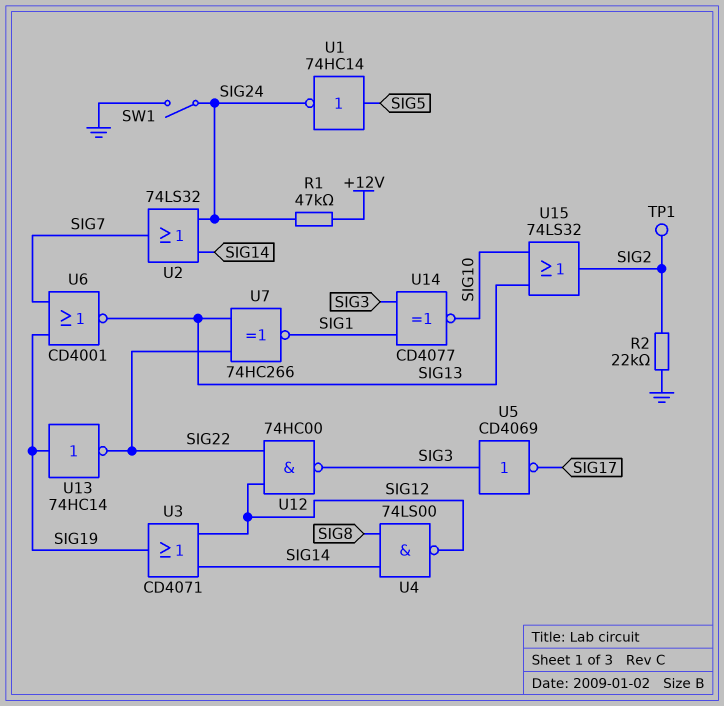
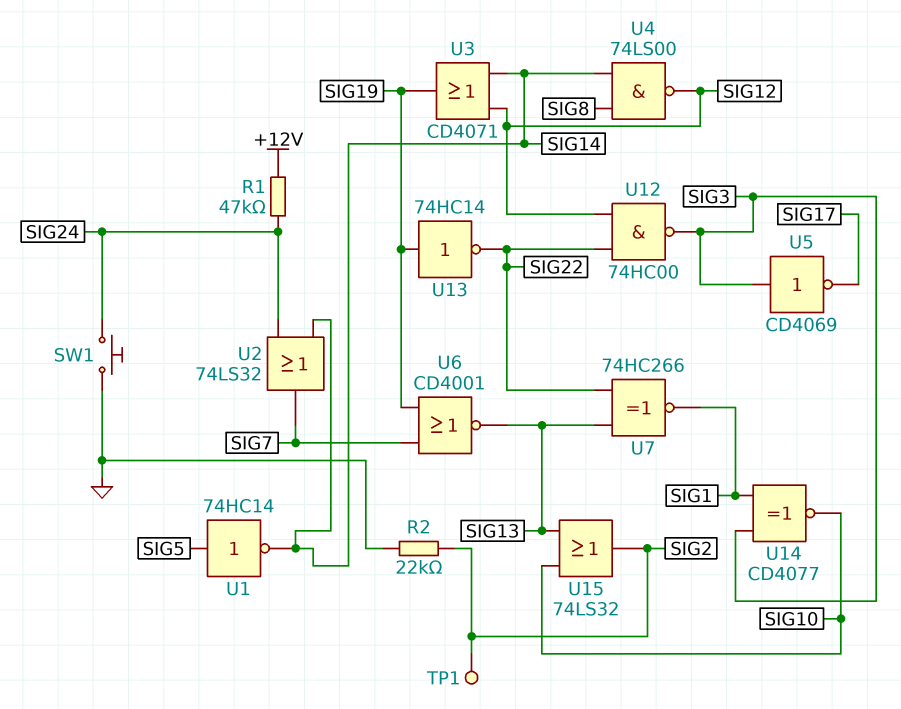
SW1: switch (GND, SIG24) -> button (GND, SIG24)
U1: NOT 74HC14 (in SIG5, out SIG24) -> NOT 74HC14 (in SIG5, out SIG14)

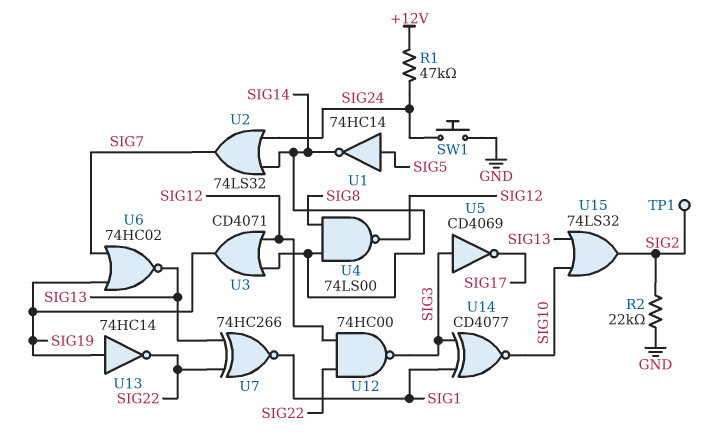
U6: NOR CD4001 (in SIG7, in SIG19, out SIG13) -> NOR 74HC02 (in SIG7, in SIG19, out SIG13)

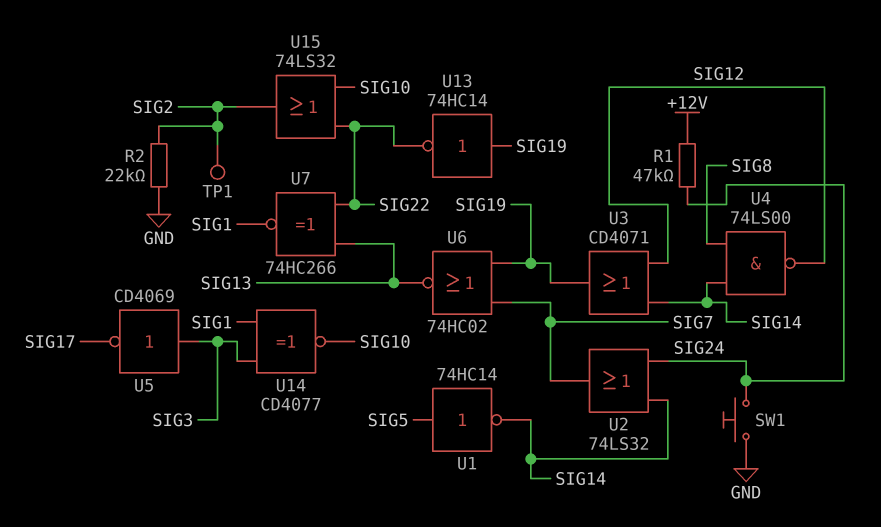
U12: NAND 74HC00 (in SIG12, in SIG22, out SIG3) -> none
U15: OR 74LS32 (in SIG10, in SIG13, out SIG2) -> OR 74LS32 (in SIG10, in SIG22, out SIG2)

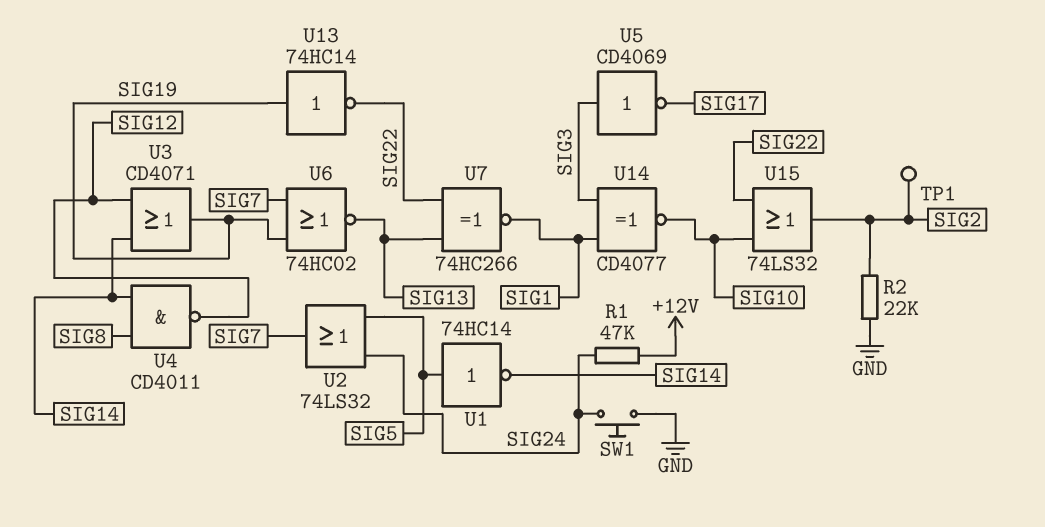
U2: OR 74LS32 (in SIG14, in SIG24, out SIG7) -> OR 74LS32 (in SIG5, in SIG24, out SIG7)
U4: NAND 74LS00 (in SIG8, in SIG14, out SIG12) -> NAND CD4011 (in SIG8, in SIG14, out SIG12)

